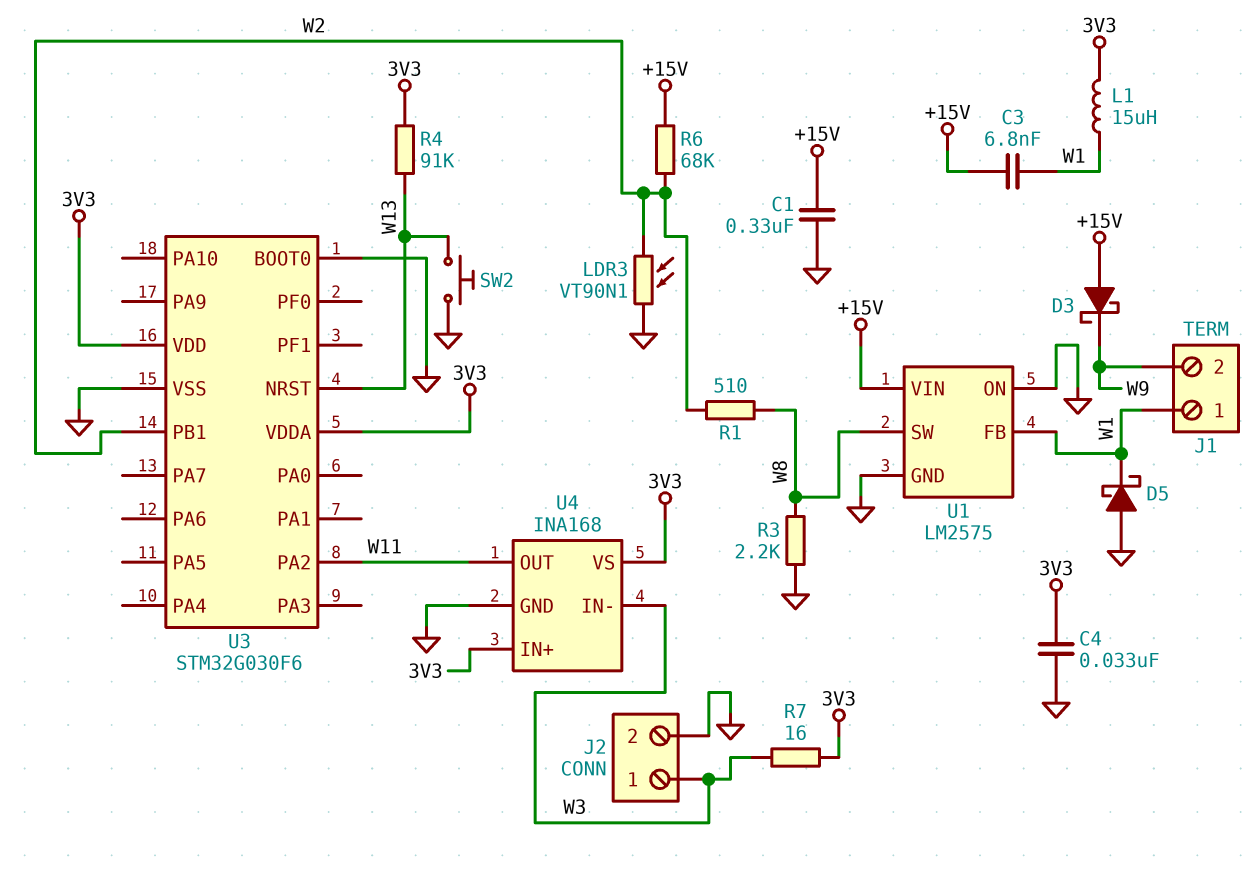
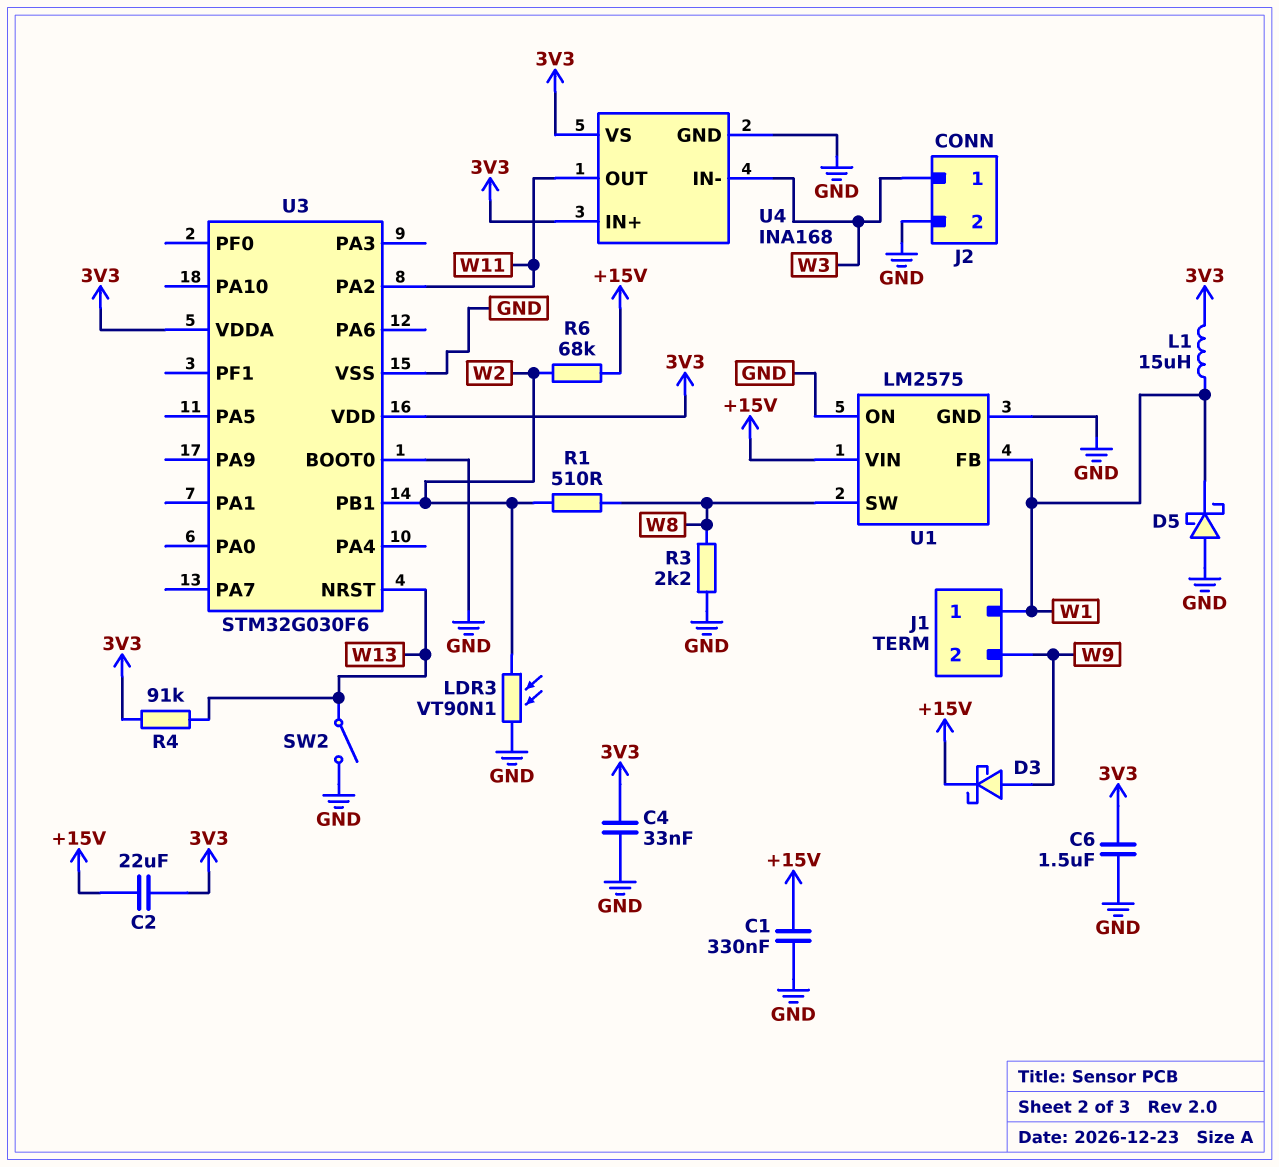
C2: none -> 22uF (+15V, 3V3)
C3: 6.8nF (+15V, W1) -> none
C6: none -> 1.5uF (3V3, GND)
D3: schottky (A +15V, K W9) -> schottky (A W9, K +15V)
R7: 16 (3V3, W3) -> none
SW2: button (GND, W13) -> switch (GND, W13)

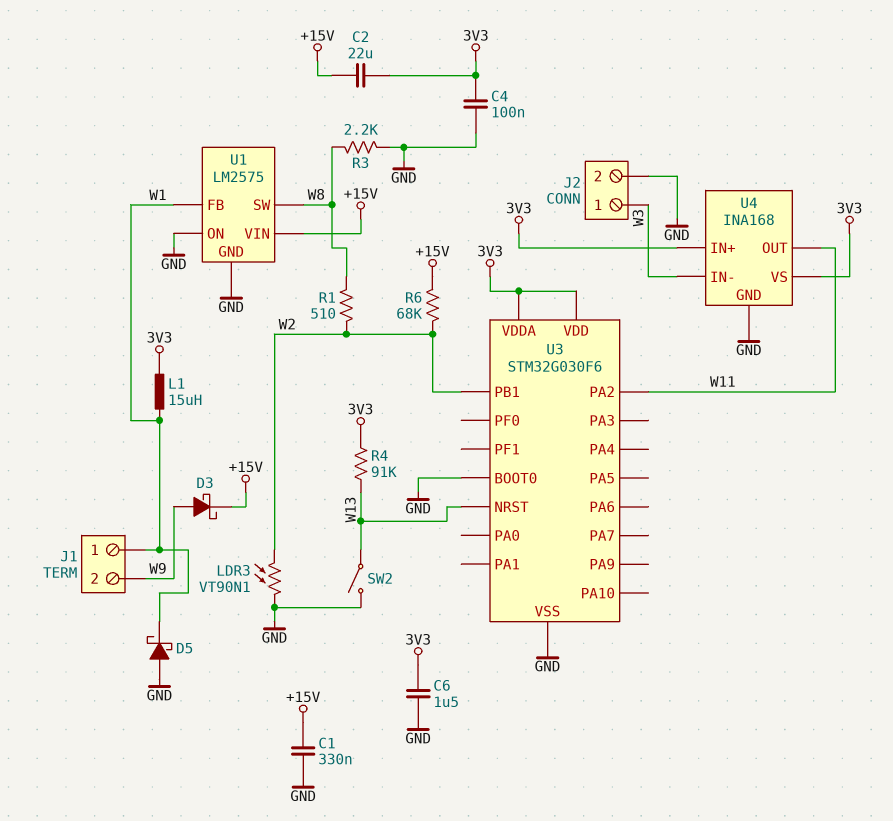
C4: 33nF (3V3, GND) -> 100nF (3V3, GND)

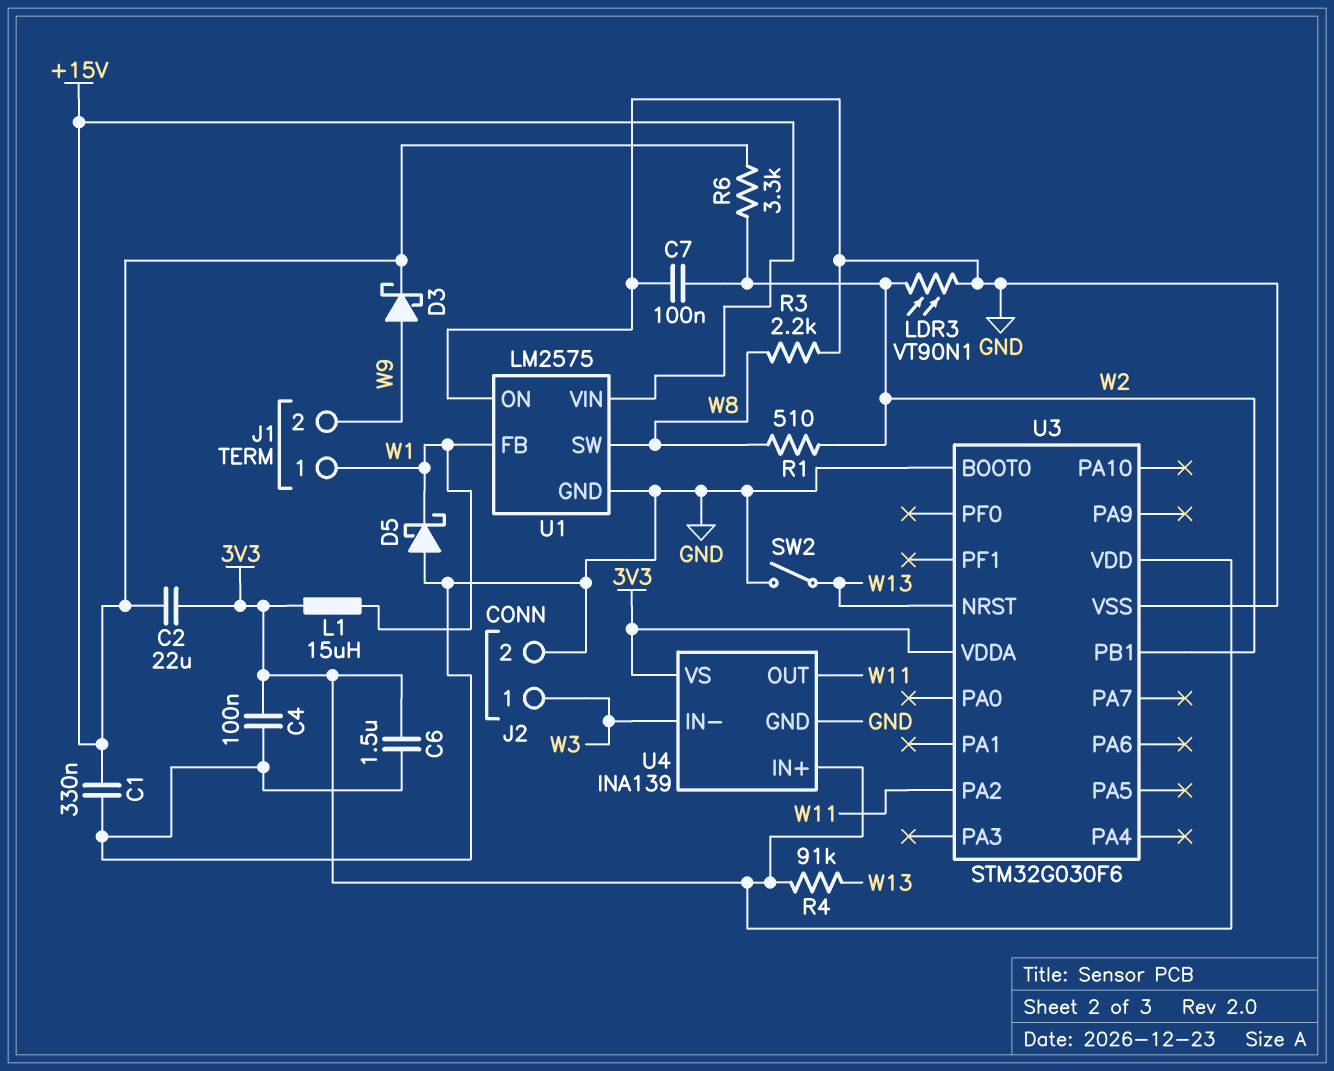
C7: none -> 100nF (GND, W2)
R6: 68k (+15V, W2) -> 3.3k (+15V, W2)
U4: INA168 -> INA139

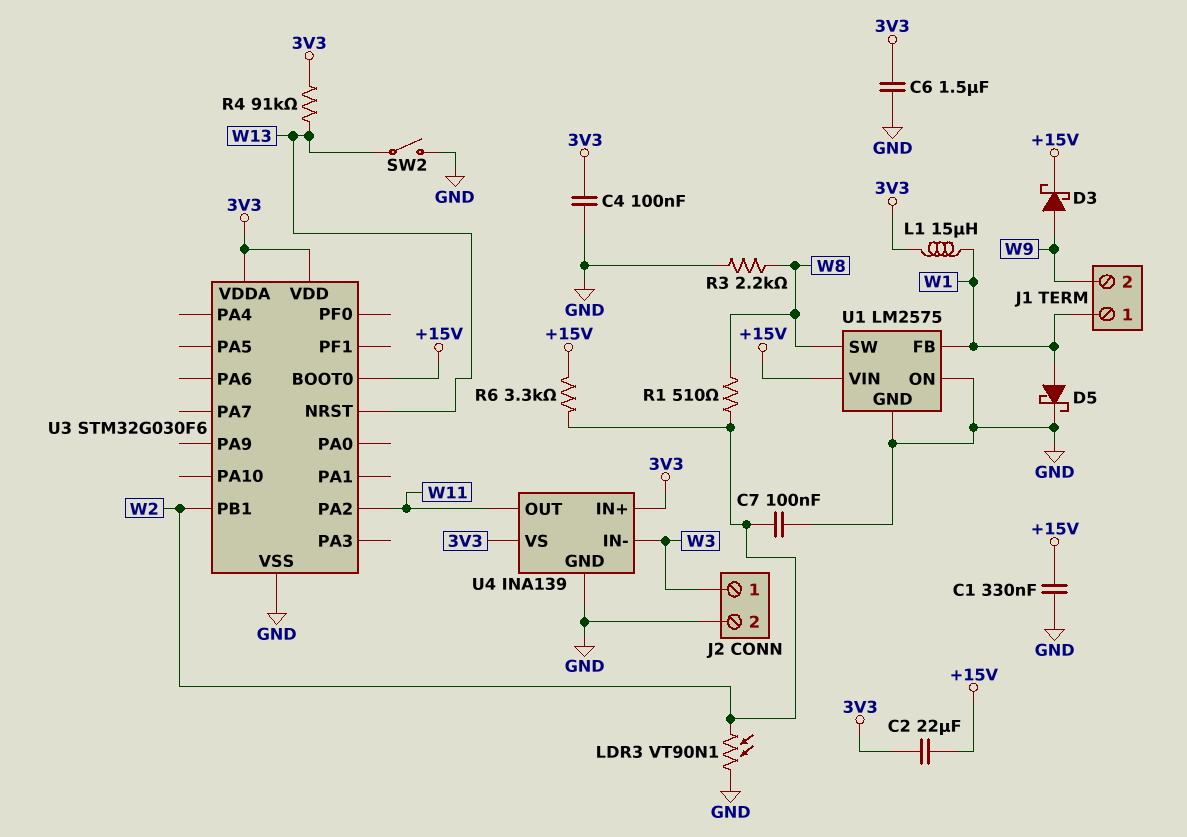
D5: schottky (A GND, K W1) -> schottky (A W1, K GND)
U3 pin BOOT0: GND -> +15V

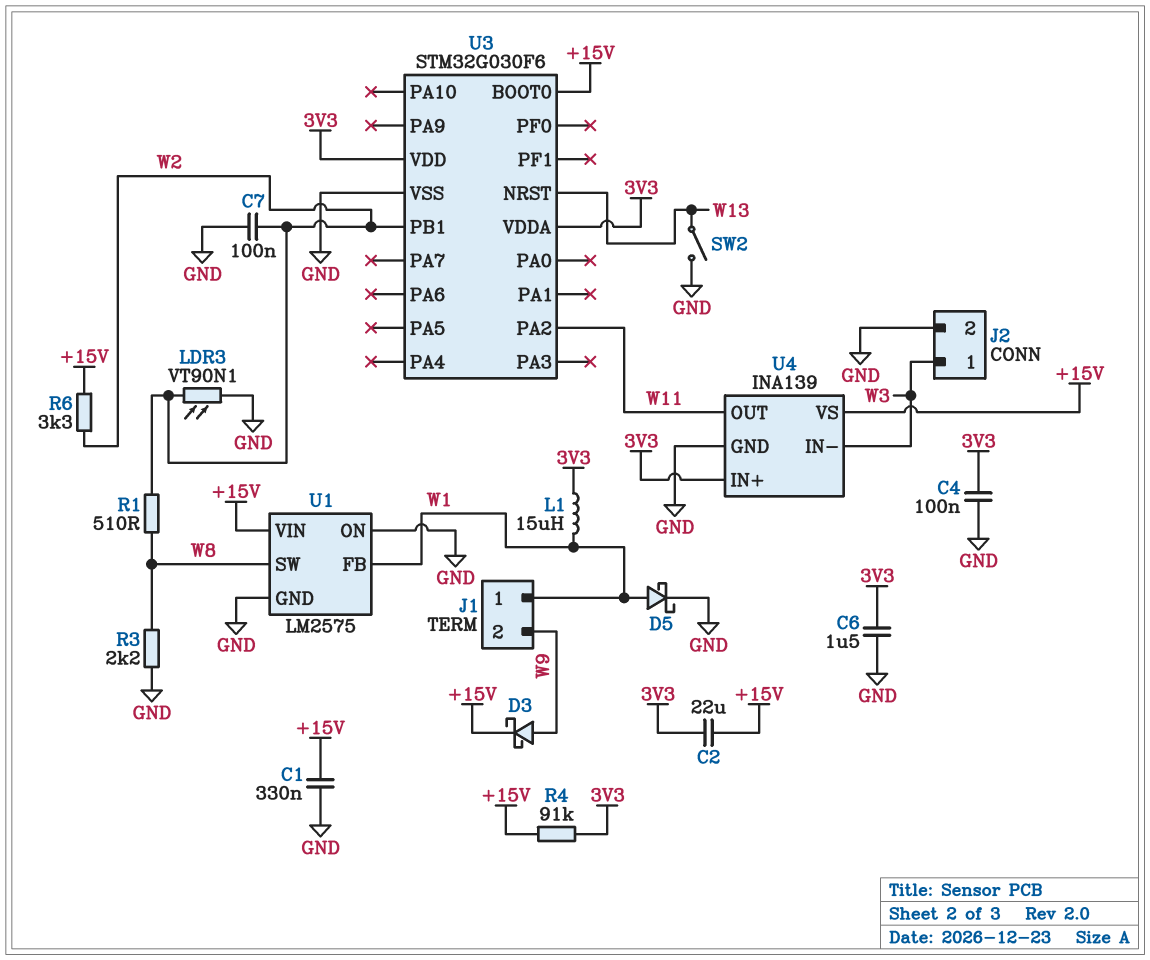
R4: 91k (3V3, W13) -> 91k (+15V, 3V3)
U4 pin VS: 3V3 -> +15V

